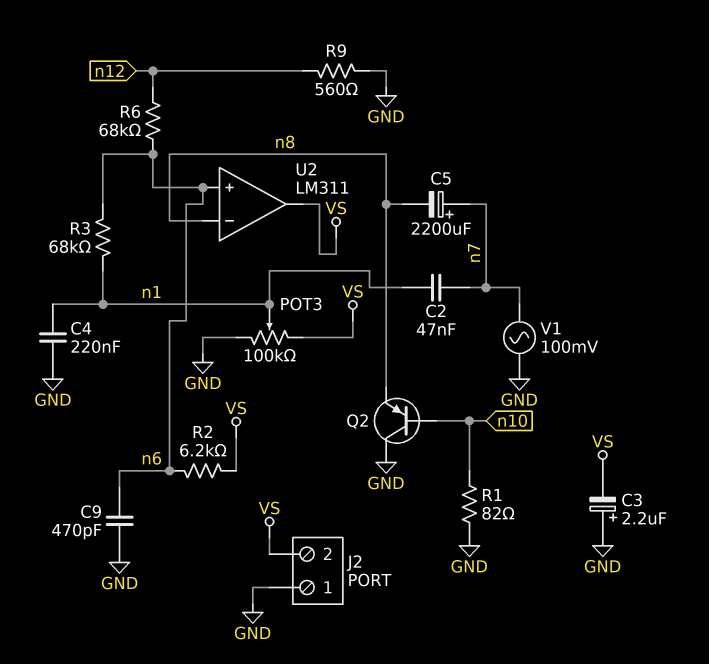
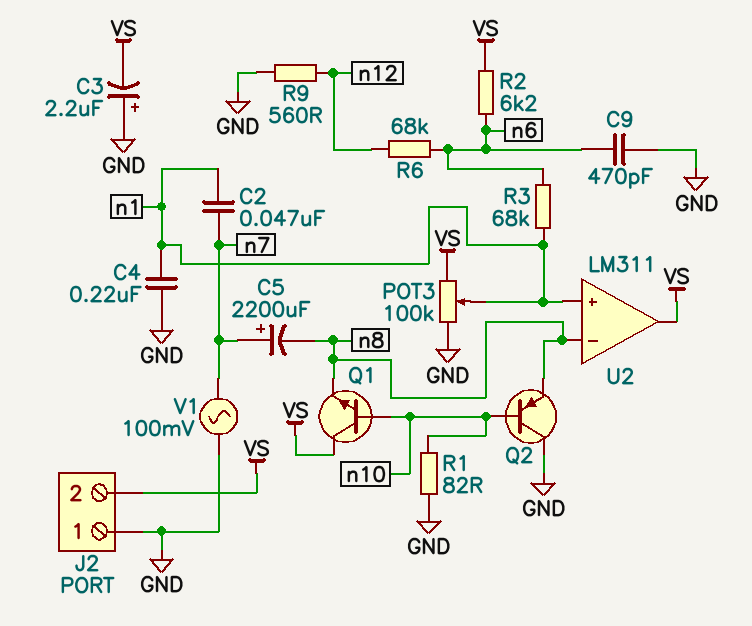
Q1: none -> NPN (B n10, C VS, E n8)
U2 pin in+: n6 -> n1

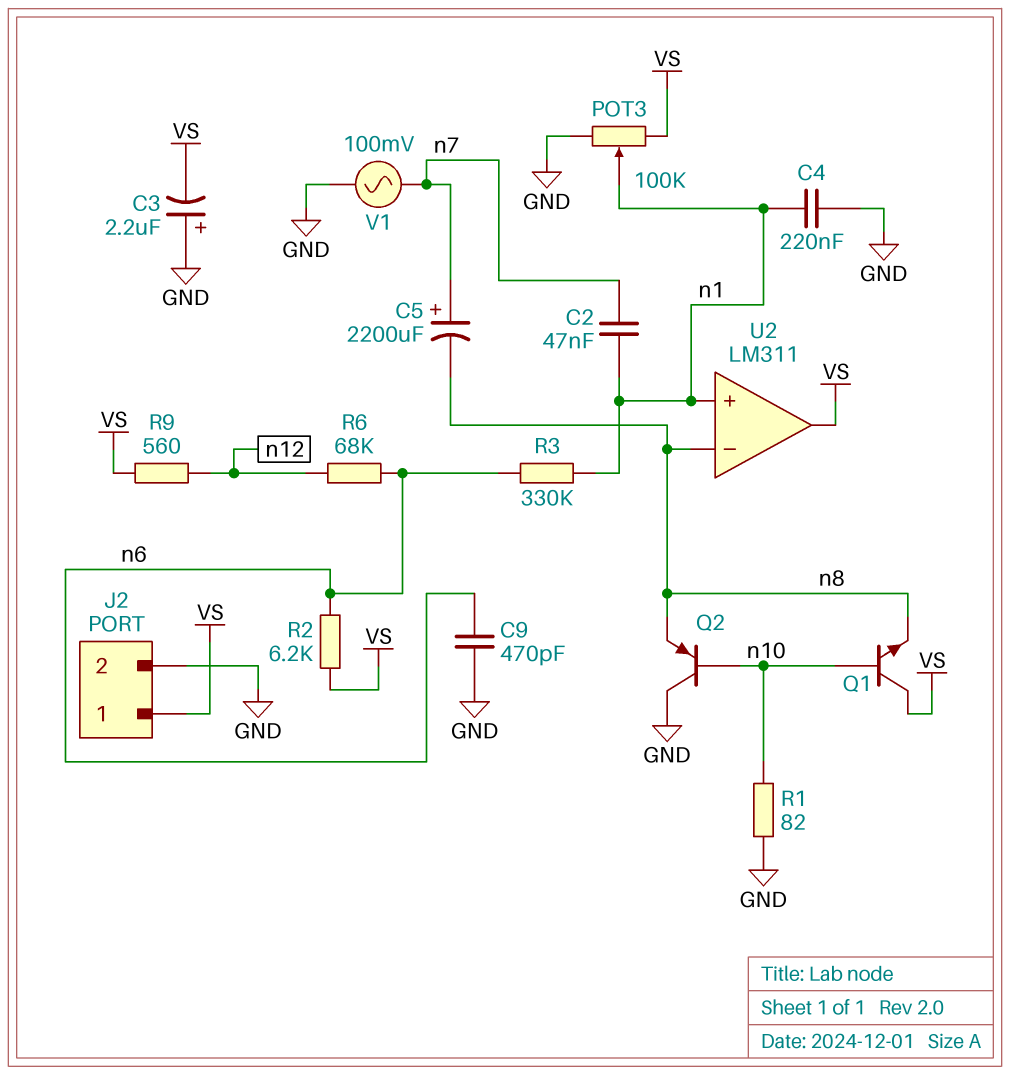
J2 pin 1: GND -> VS
J2 pin 2: VS -> GND
R3: 68k (n1, n6) -> 330k (n1, n6)
R9: 560 (GND, n12) -> 560 (VS, n12)

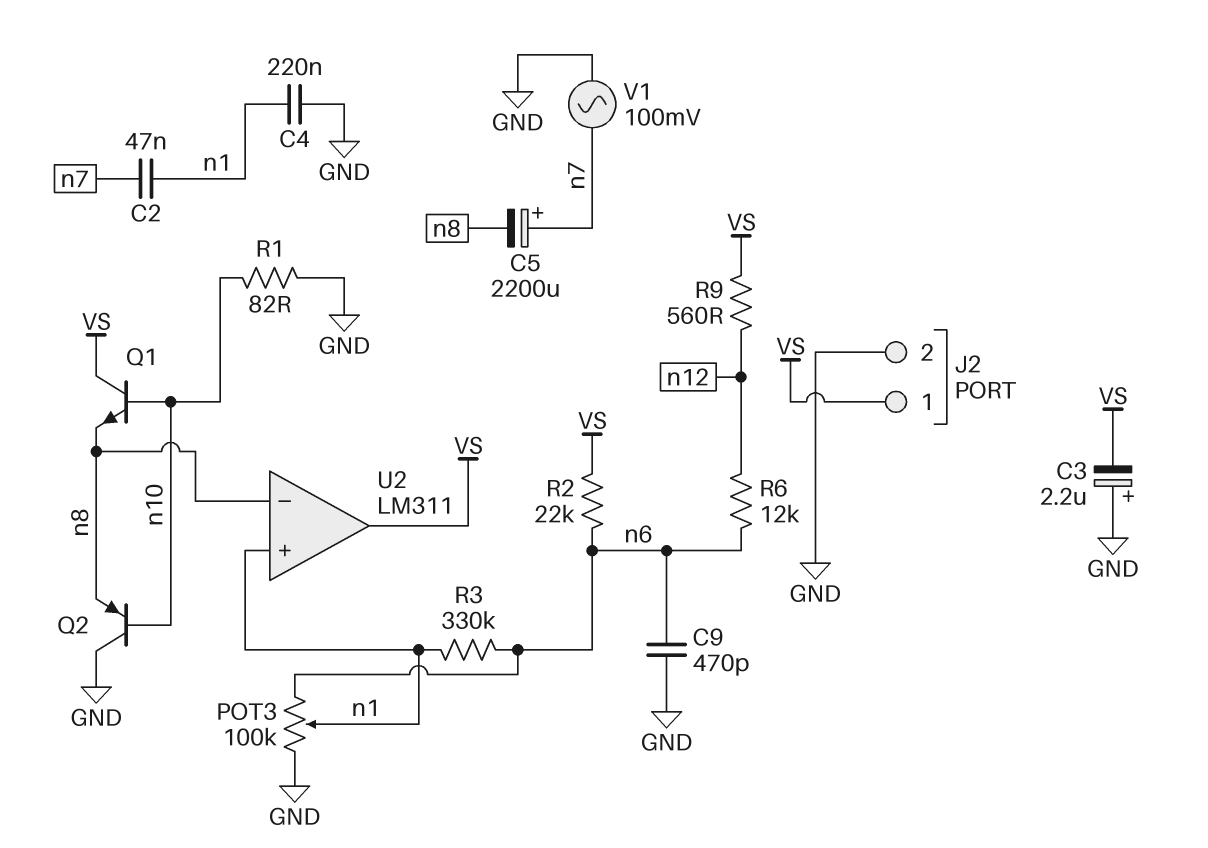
POT3: 100k (GND, VS, wiper n1) -> 100k (GND, n6, wiper n1)
R2: 6.2k (VS, n6) -> 22k (VS, n6)
R6: 68k (n6, n12) -> 12k (n6, n12)

